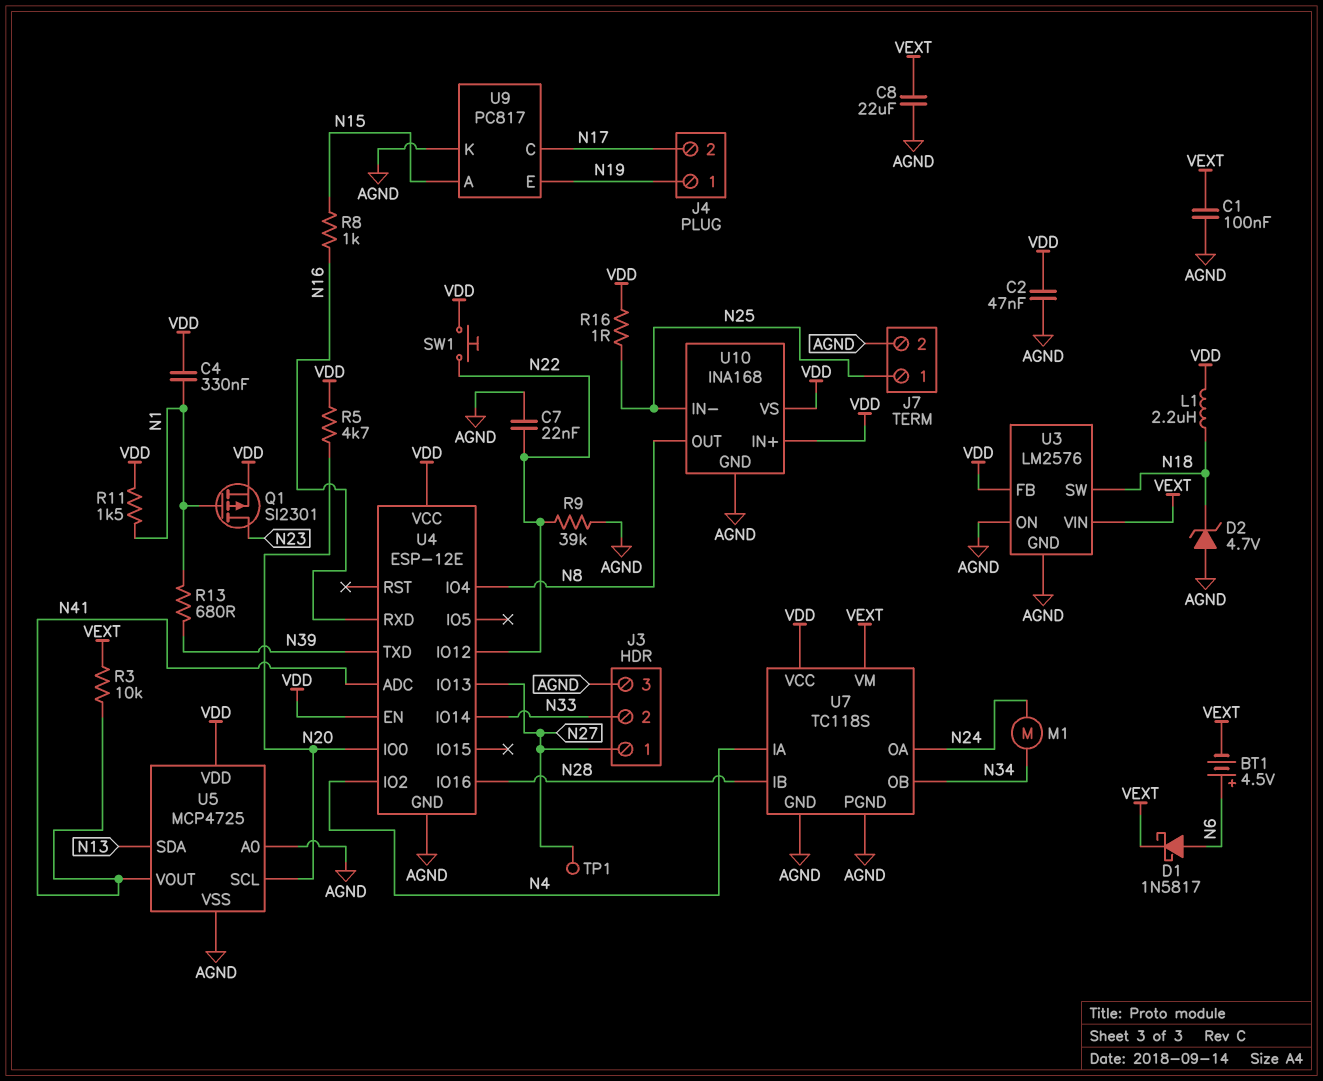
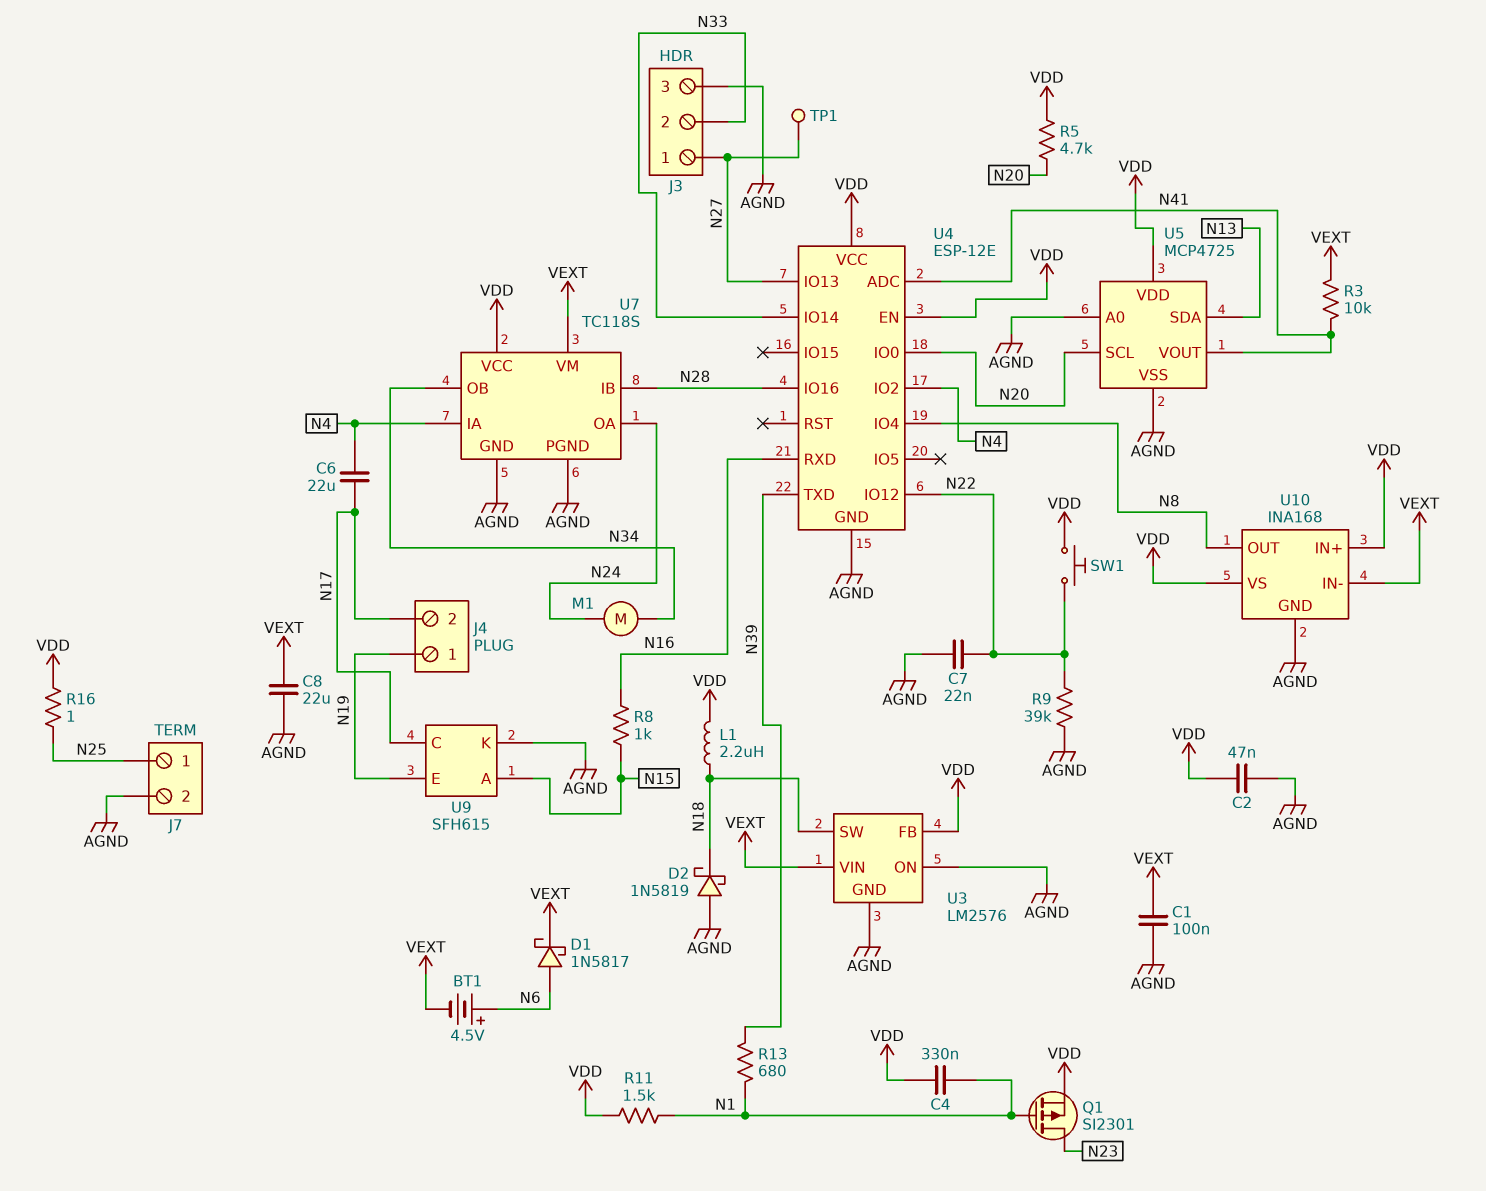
C6: none -> 22uF (N4, N17)
D2: zener 4.7V (A AGND, K N18) -> schottky 1N5819 (A AGND, K N18)
U9: PC817 -> SFH615
U10 pin IN-: N25 -> VEXT

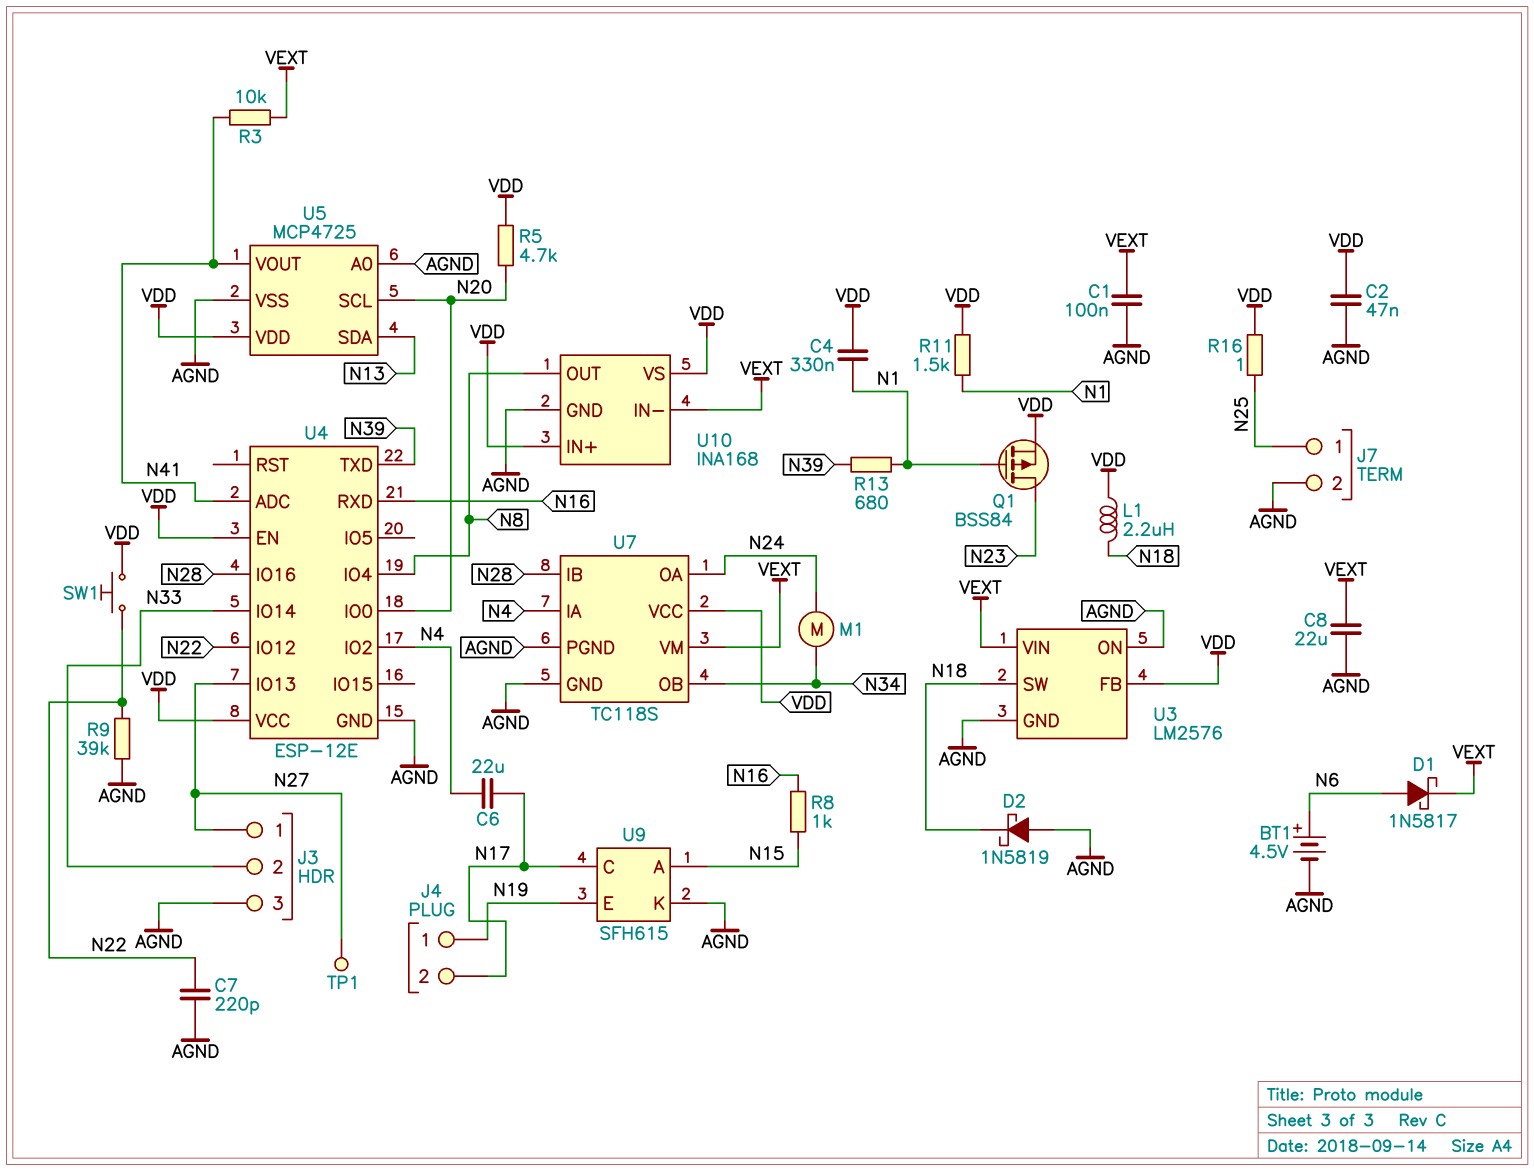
BT1: 4.5V (plus N6, minus VEXT) -> 4.5V (plus N6, minus AGND)
C7: 22nF (AGND, N22) -> 220pF (AGND, N22)
Q1: PMOS SI2301 (G N1, D N23, S VDD) -> PMOS BSS84 (G N1, D N23, S VDD)

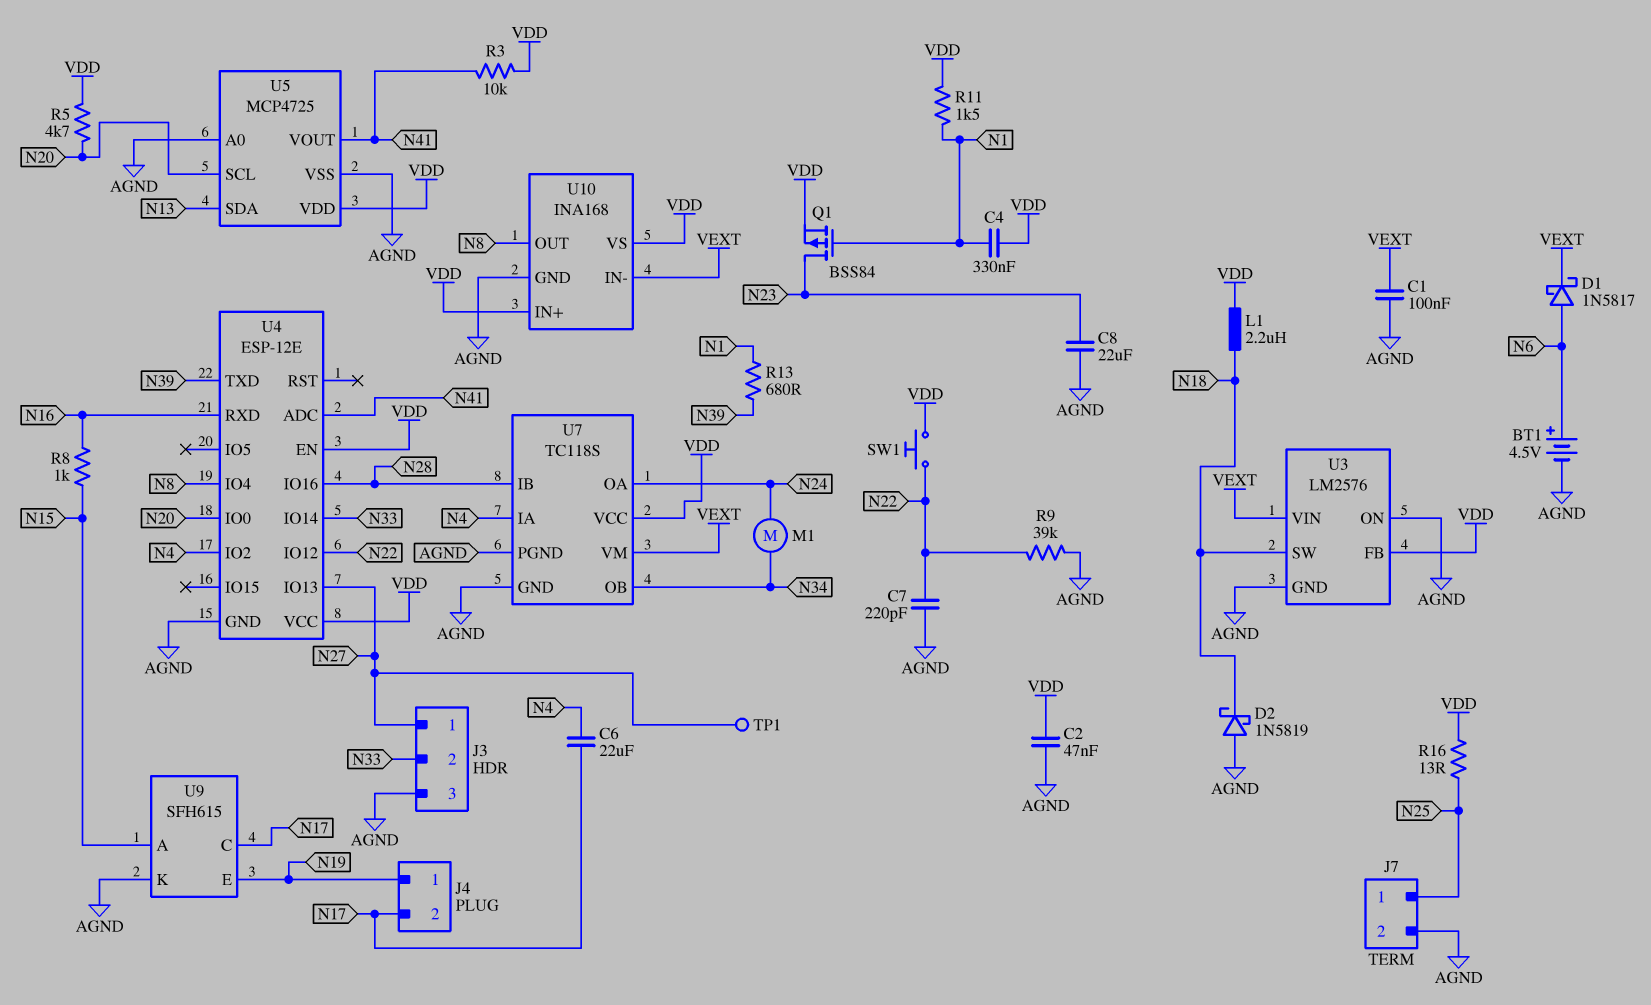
C8: 22uF (AGND, VEXT) -> 22uF (AGND, N23)
R3: 10k (N41, VEXT) -> 10k (N41, VDD)
R16: 1 (N25, VDD) -> 13 (N25, VDD)

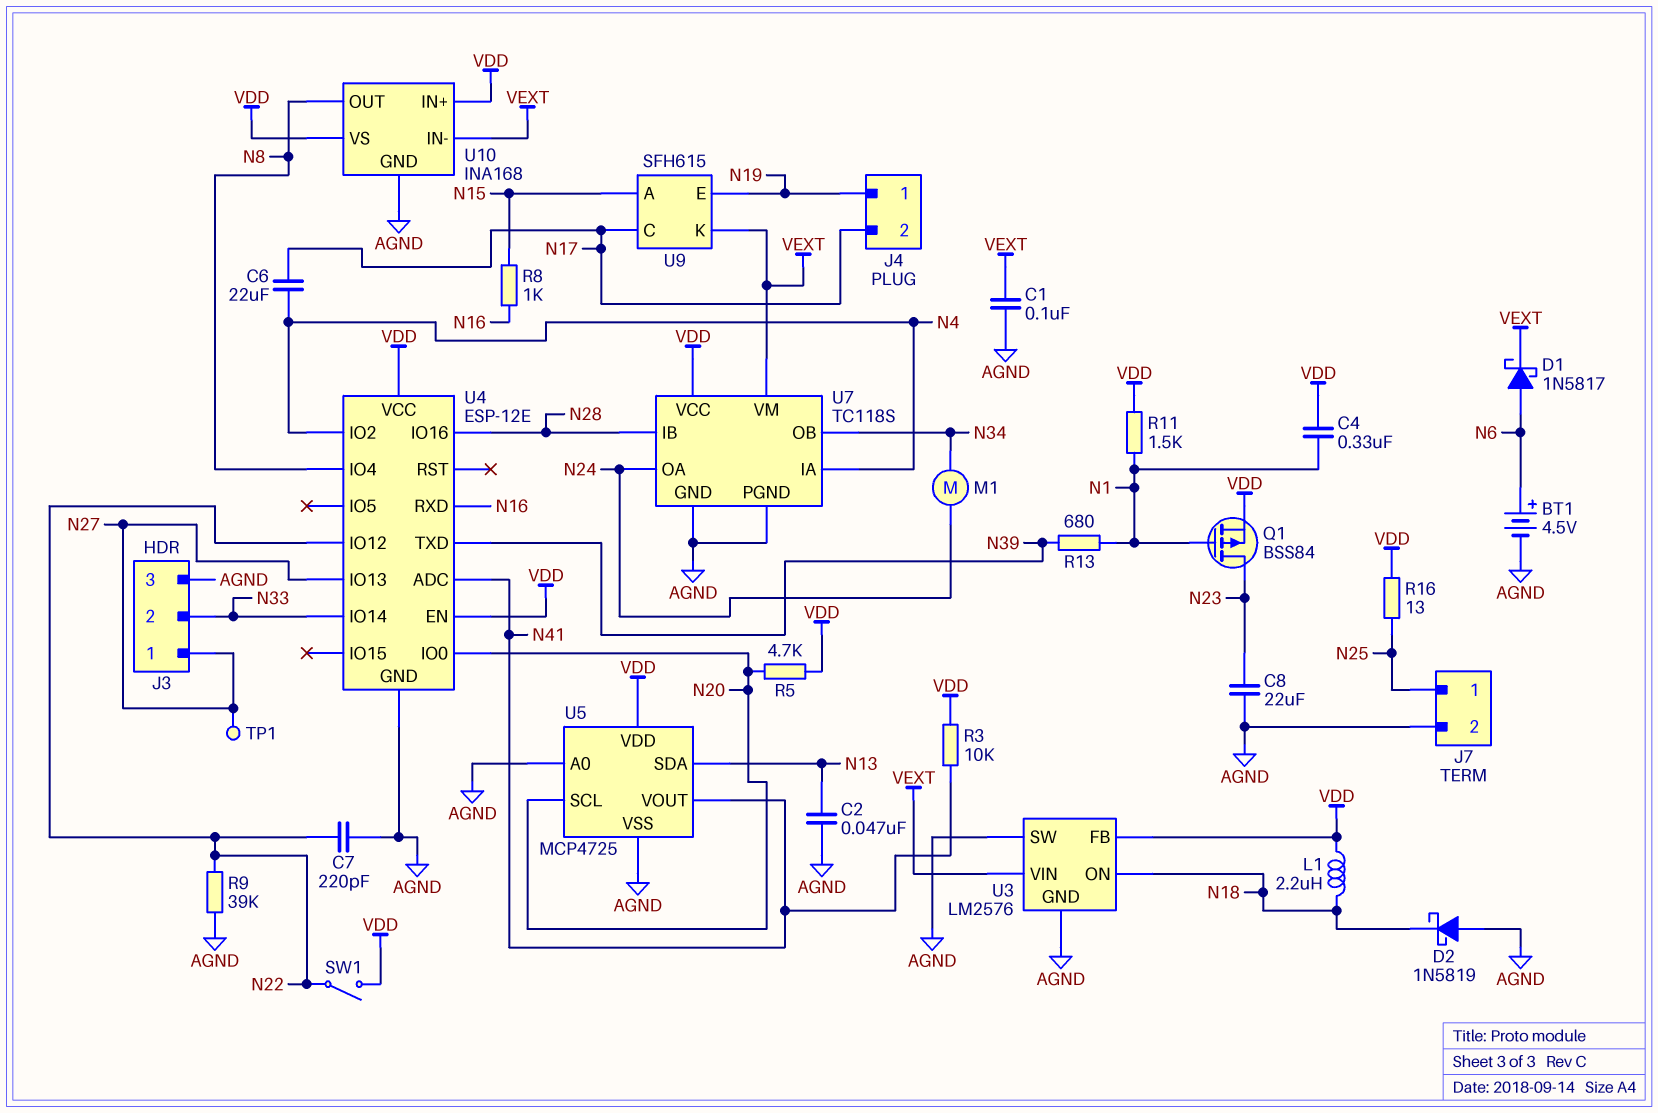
C2: 47nF (AGND, VDD) -> 47nF (AGND, N13)
SW1: button (N22, VDD) -> switch (N22, VDD)
U3 pin ON: AGND -> N18
U3 pin SW: N18 -> AGND
U9 pin K: AGND -> VEXT

